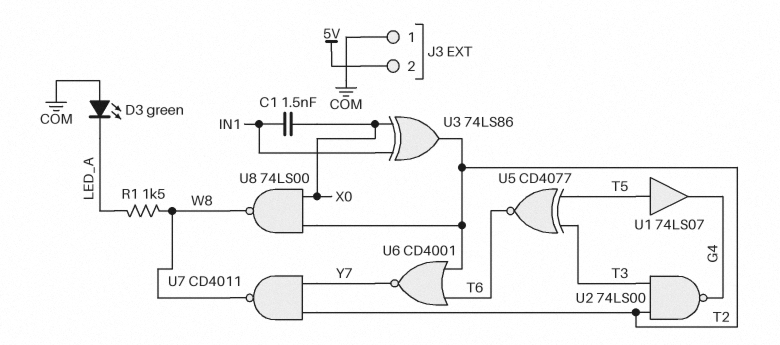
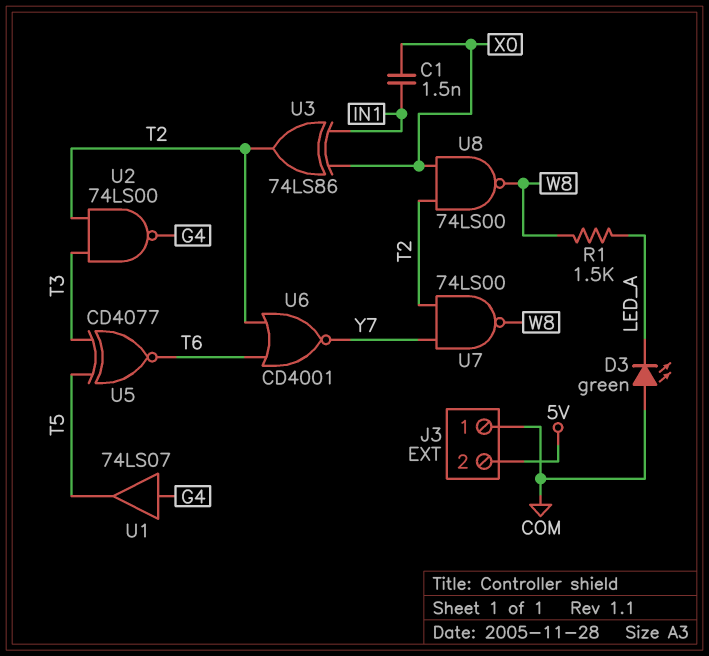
U1: buffer 74LS07 (in T5, out G4) -> buffer 74LS07 (in G4, out T5)
U7: NAND CD4011 (in T2, in Y7, out W8) -> NAND 74LS00 (in T2, in Y7, out W8)

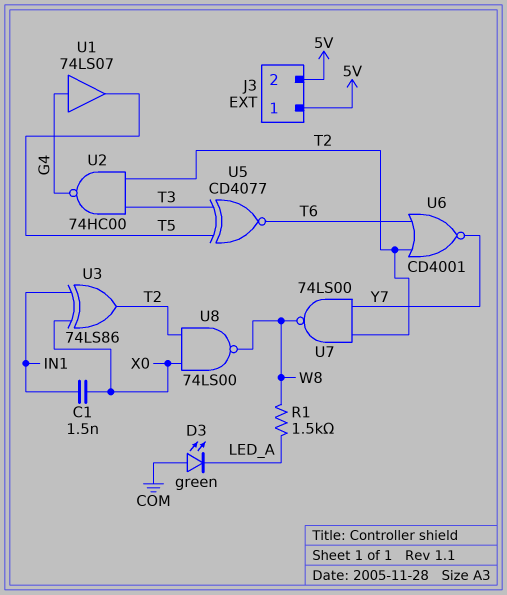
J3 pin 1: COM -> 5V
U2: NAND 74LS00 (in T2, in T3, out G4) -> NAND 74HC00 (in T2, in T3, out G4)

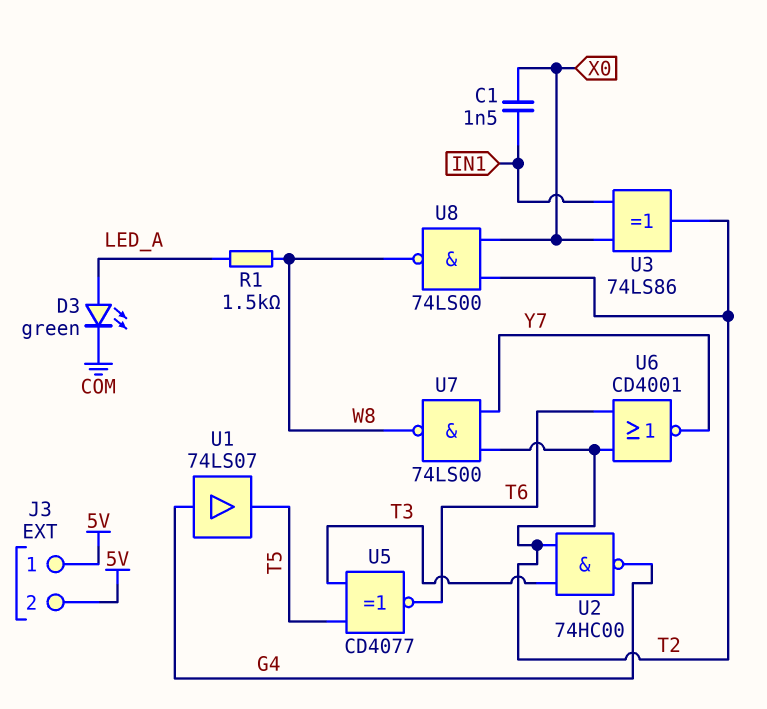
D3: LED green (A COM, K LED_A) -> LED green (A LED_A, K COM)

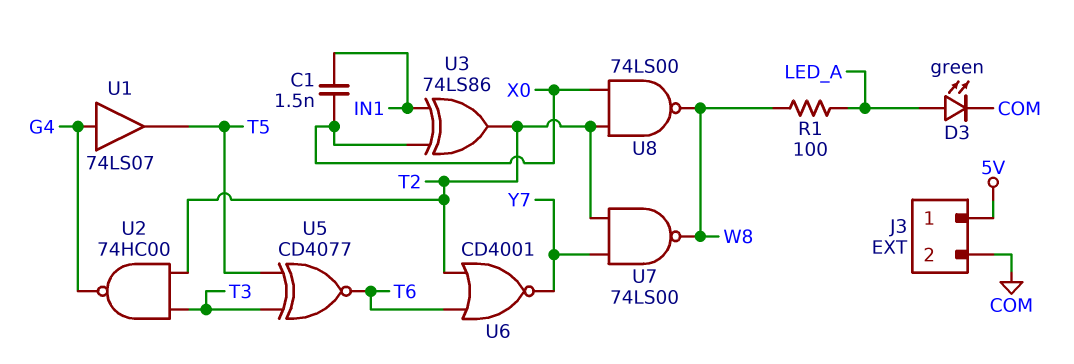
J3 pin 2: 5V -> COM
R1: 1.5k (LED_A, W8) -> 100 (LED_A, W8)

